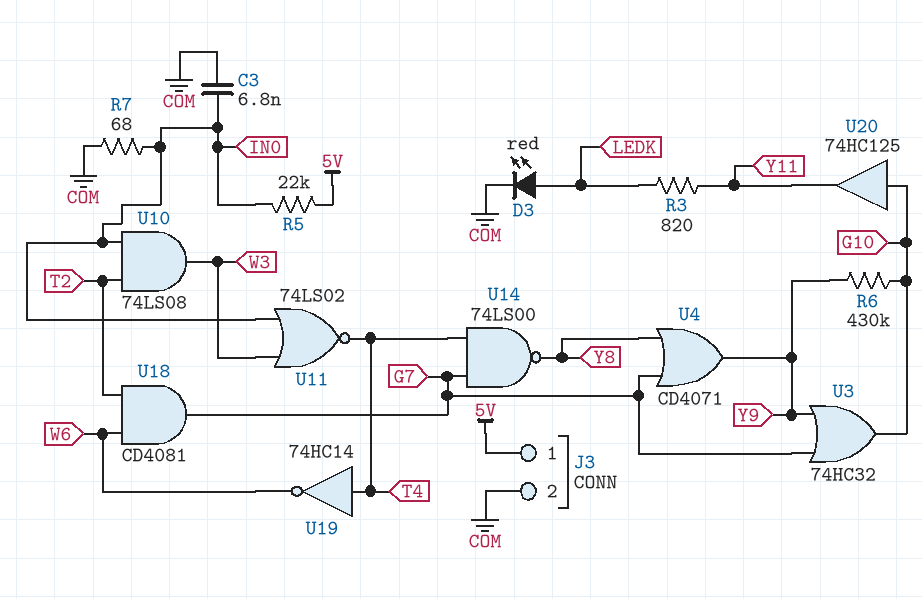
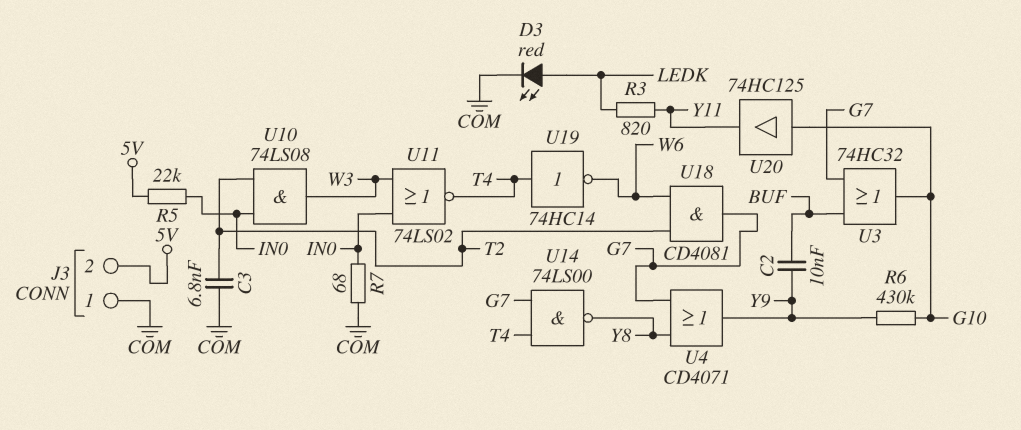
C2: none -> 10nF (BUF, Y9)
C3: 6.8nF (COM, IN0) -> 6.8nF (COM, T2)
J3 pin 1: 5V -> COM
J3 pin 2: COM -> 5V
U3: OR 74HC32 (in G7, in Y9, out G10) -> OR 74HC32 (in BUF, in G7, out G10)

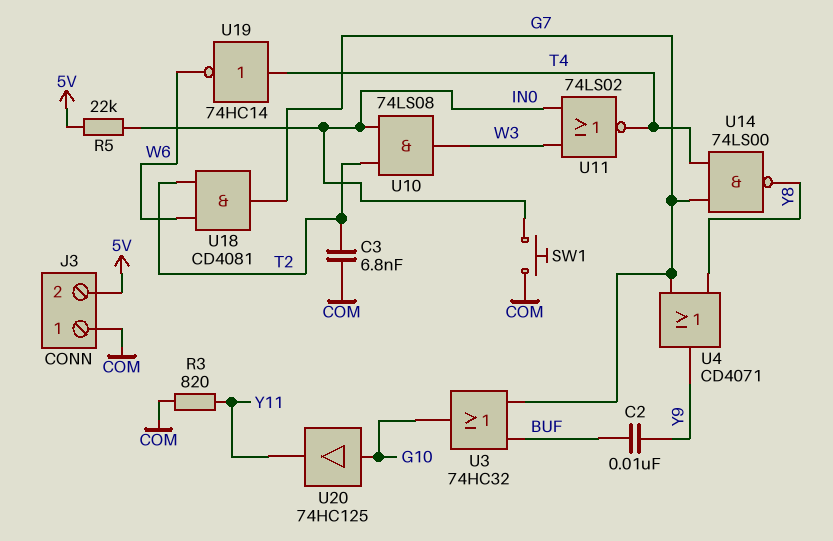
D3: LED red (A LEDK, K COM) -> none
R3: 820 (LEDK, Y11) -> 820 (COM, Y11)
R6: 430k (G10, Y9) -> none
R7: 68 (COM, IN0) -> none
SW1: none -> button (COM, IN0)

